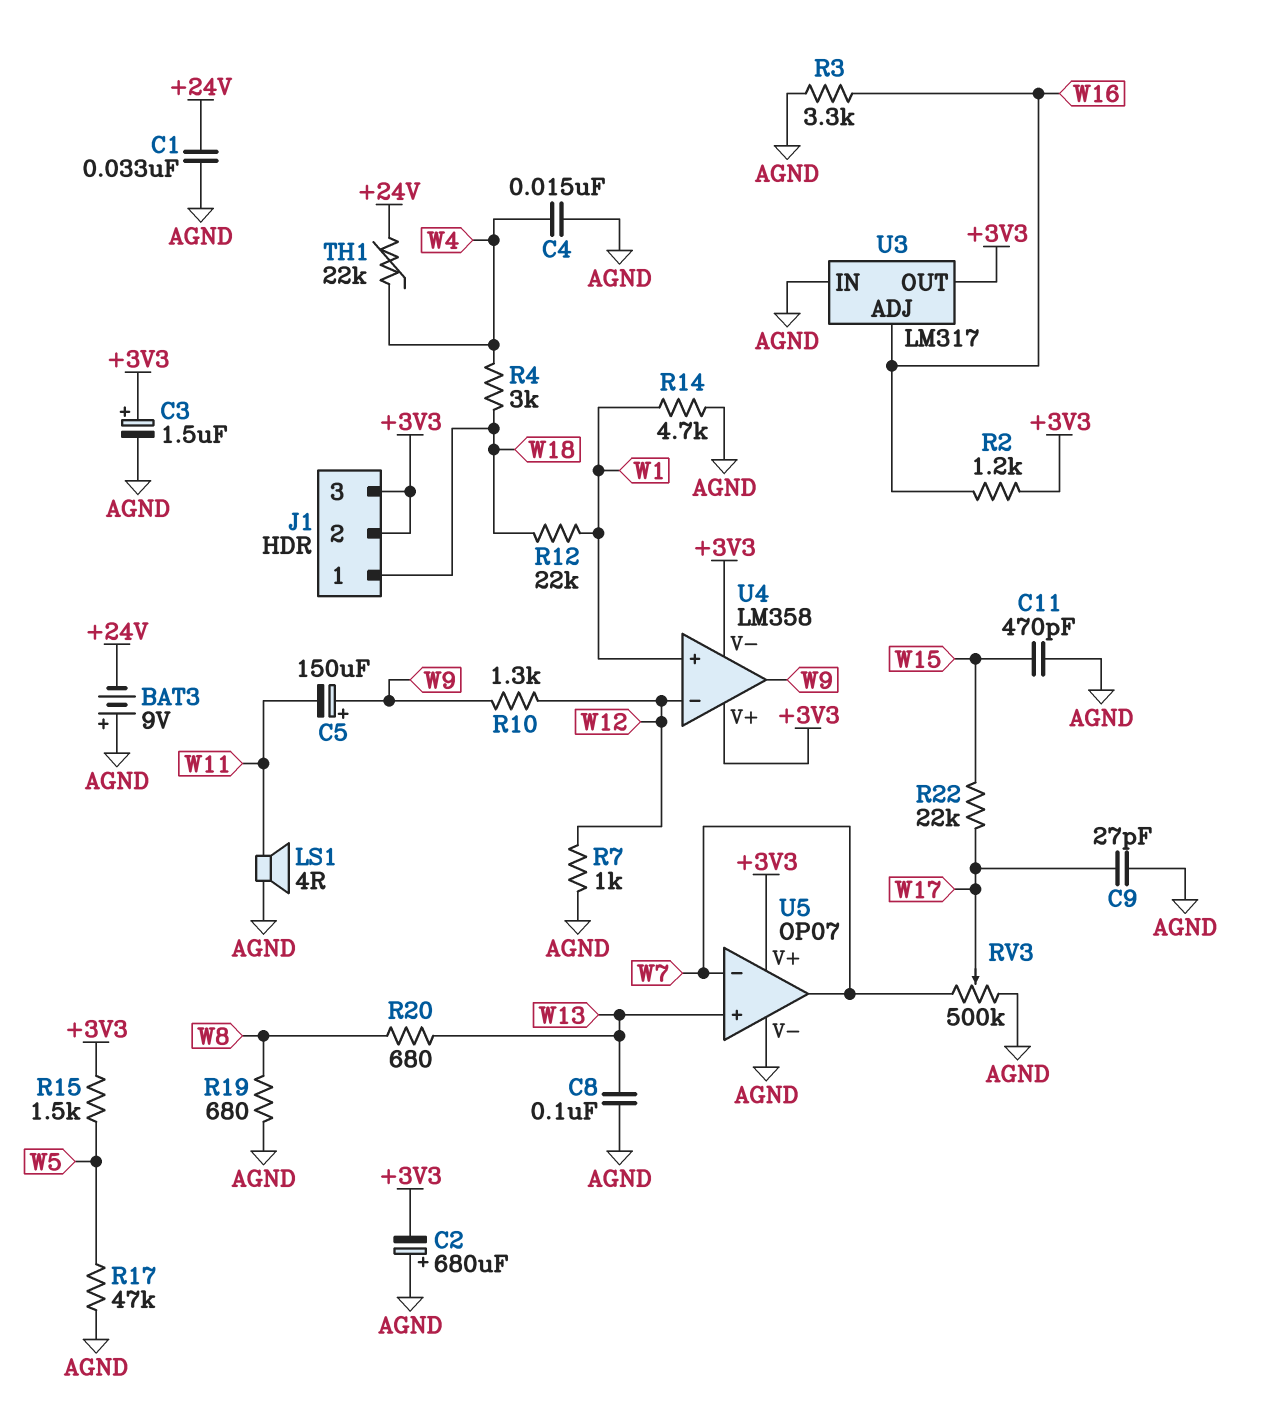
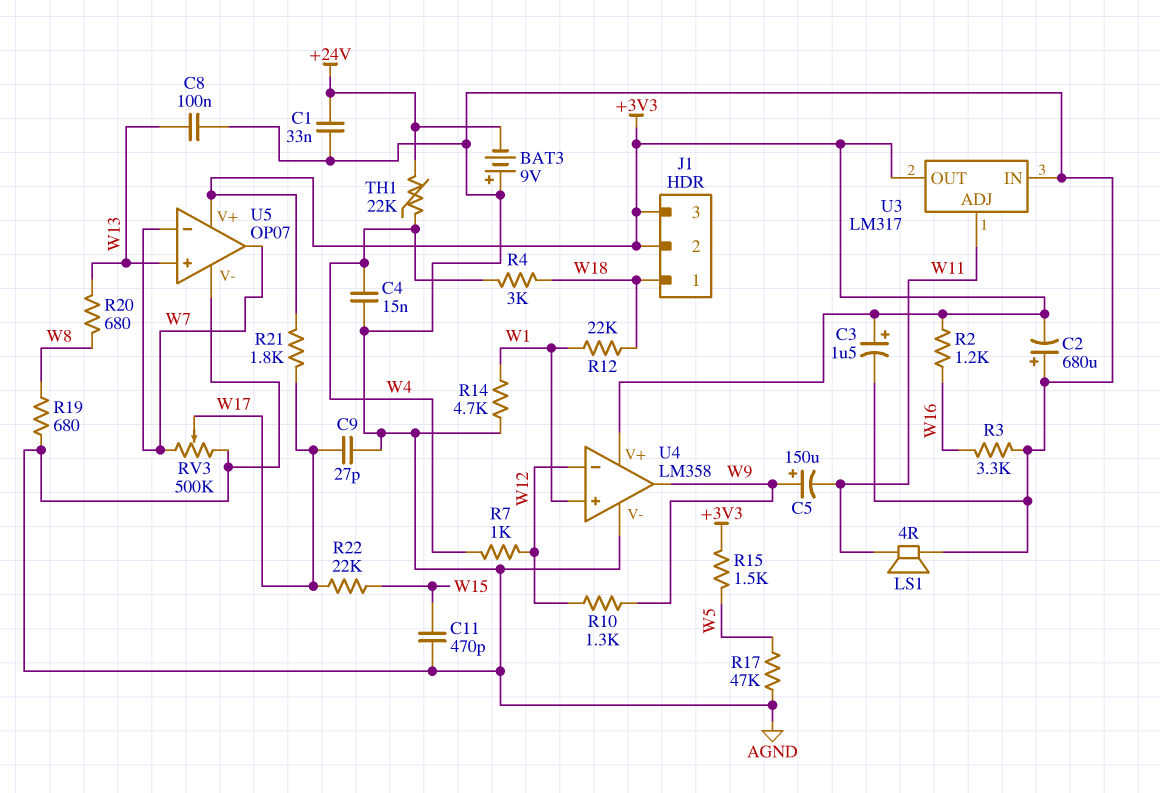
R7: 1k (AGND, W12) -> 1k (W4, W12)
R21: none -> 1.8k (+3V3, W17)
U3 pin ADJ: W16 -> W11
U4 pin V-: +3V3 -> AGND

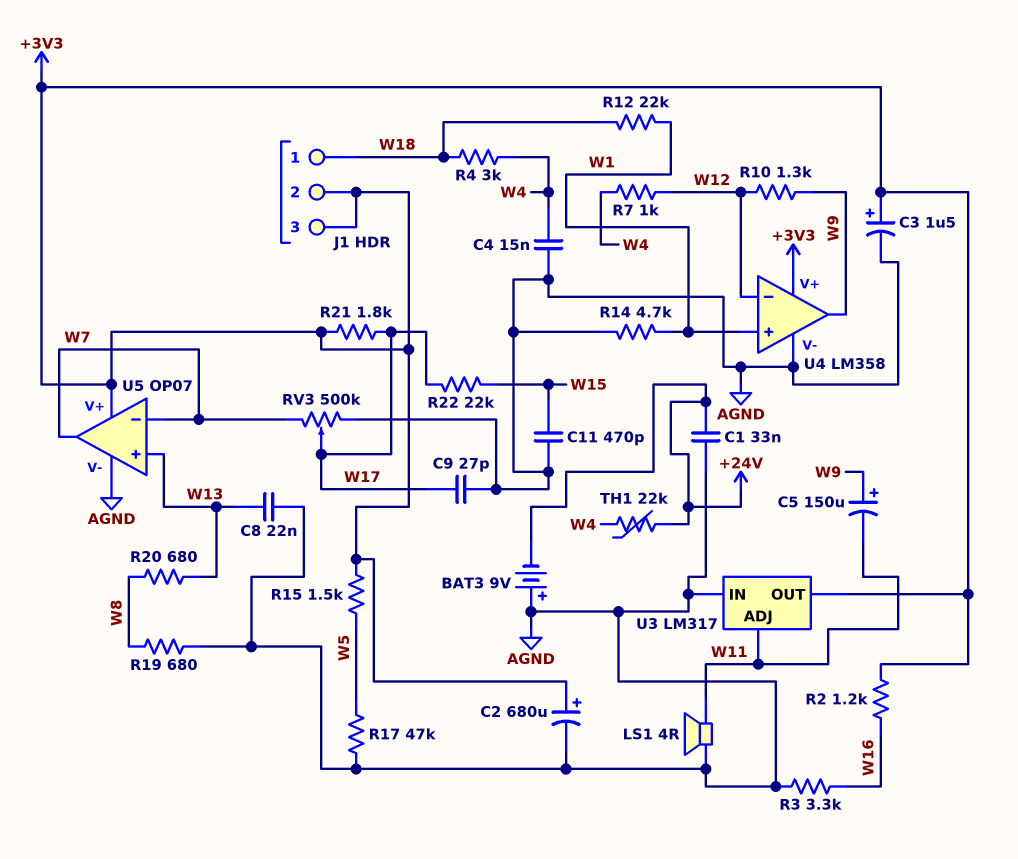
C2: 680uF (plus AGND, minus +3V3) -> 680uF (plus +3V3, minus AGND)
C8: 100nF (AGND, W13) -> 22nF (AGND, W13)

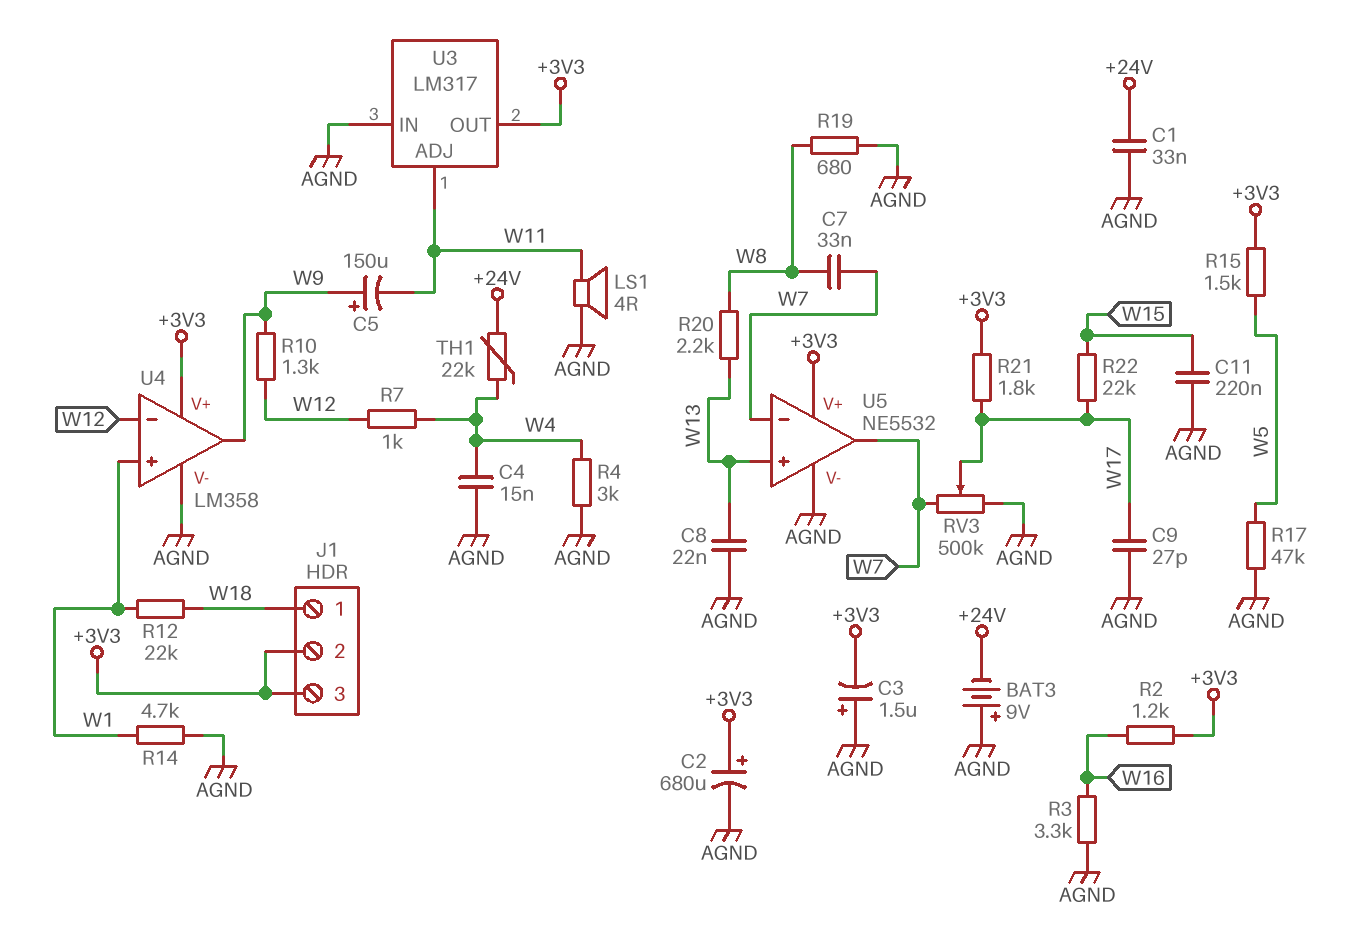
C3: 1.5uF (plus +3V3, minus AGND) -> 1.5uF (plus AGND, minus +3V3)
C7: none -> 33nF (W7, W8)
C11: 470pF (AGND, W15) -> 220nF (AGND, W15)
R4: 3k (W4, W18) -> 3k (AGND, W4)
R20: 680 (W8, W13) -> 2.2k (W8, W13)
U5: OP07 -> NE5532

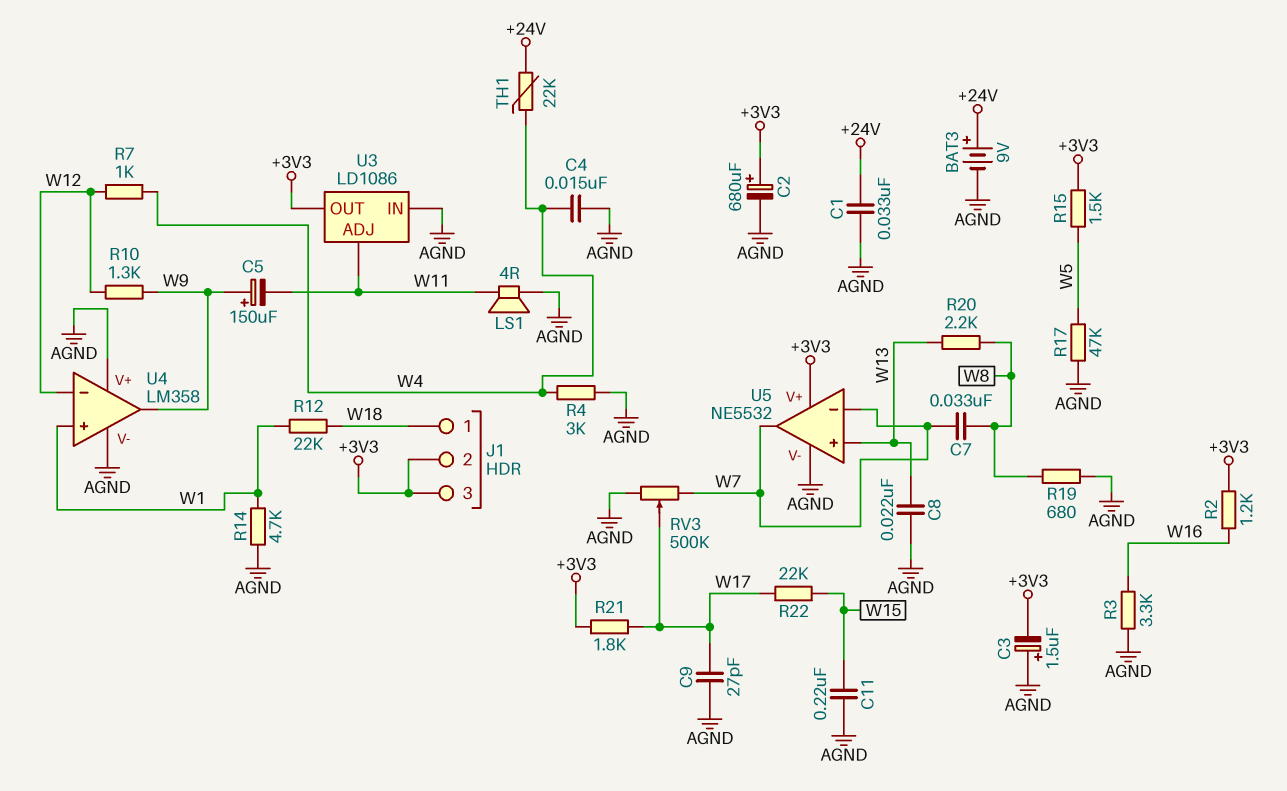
BAT3: 9V (plus AGND, minus +24V) -> 9V (plus +24V, minus AGND)
U3: LM317 -> LD1086
U4 pin V+: +3V3 -> AGND

